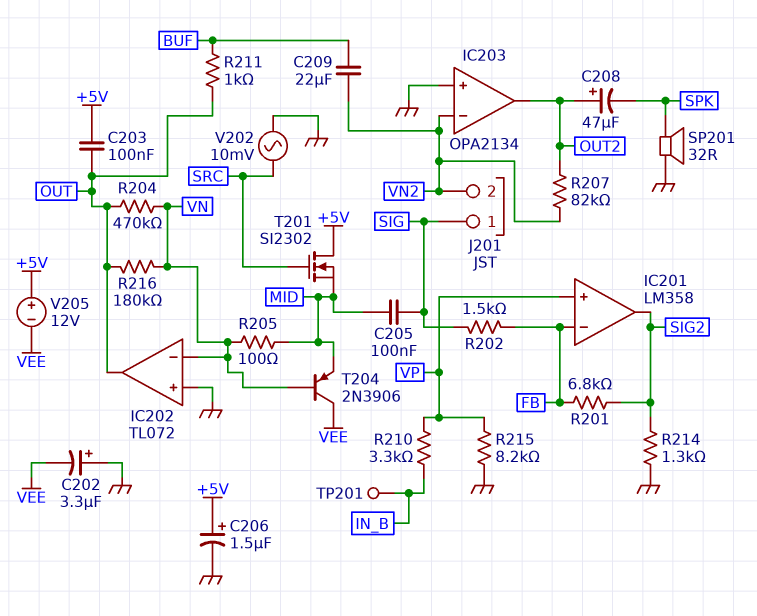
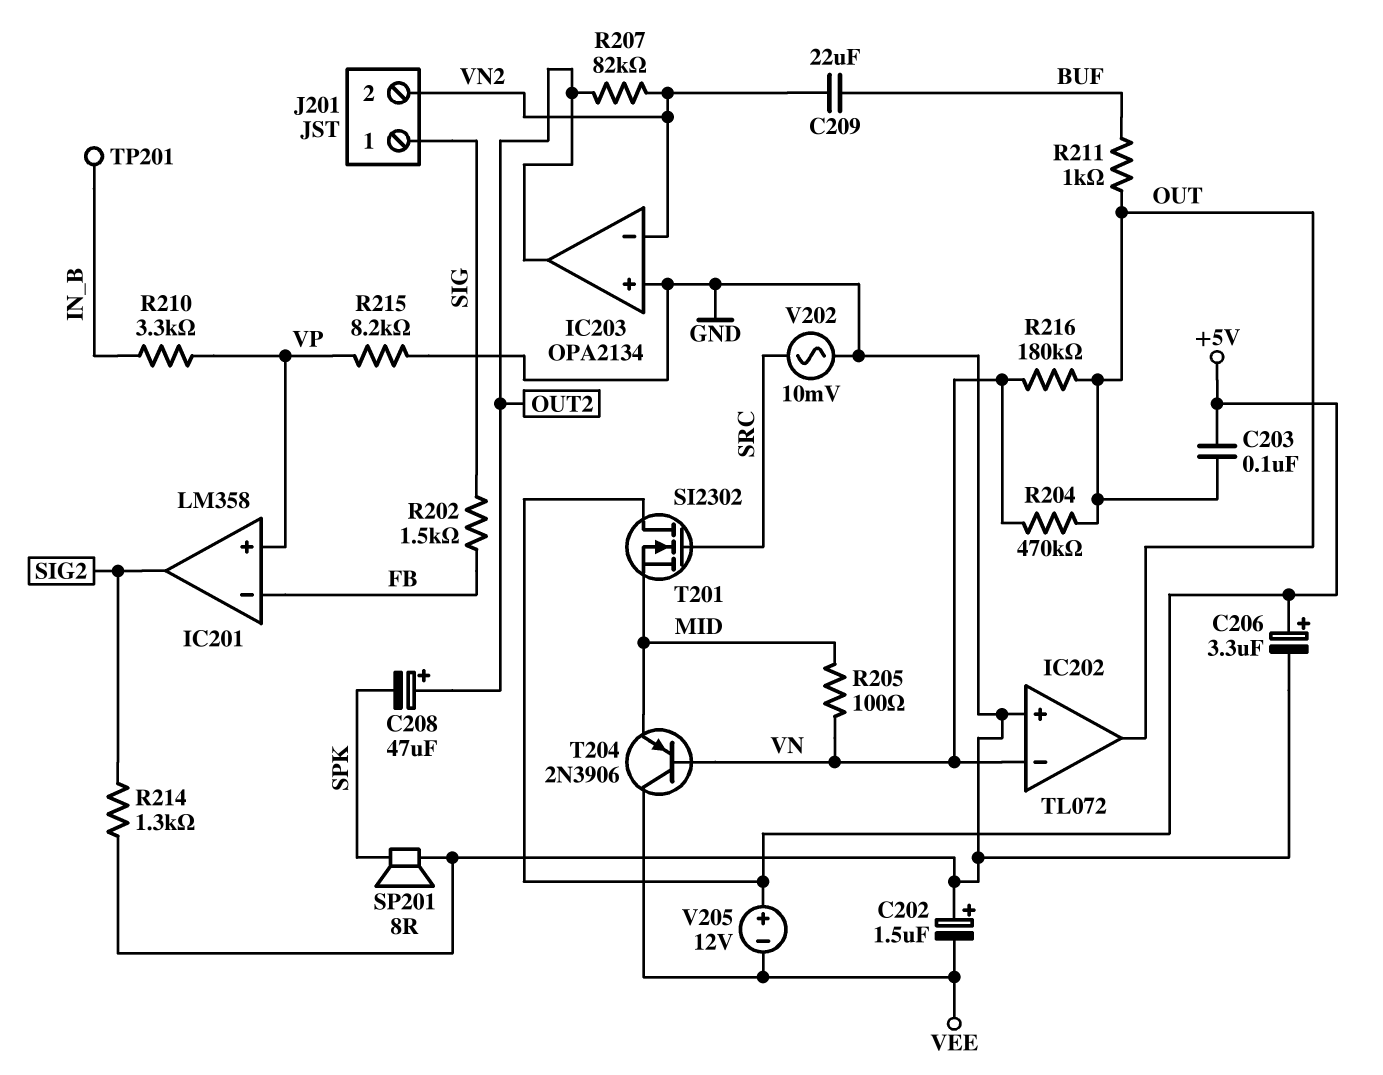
C202: 3.3uF (plus GND, minus VEE) -> 1.5uF (plus GND, minus VEE)
C205: 100nF (MID, SIG) -> none
C206: 1.5uF (plus +5V, minus GND) -> 3.3uF (plus +5V, minus GND)
R201: 6.8k (FB, SIG2) -> none
SP201: speaker 32R (GND, SPK) -> speaker 8R (GND, SPK)

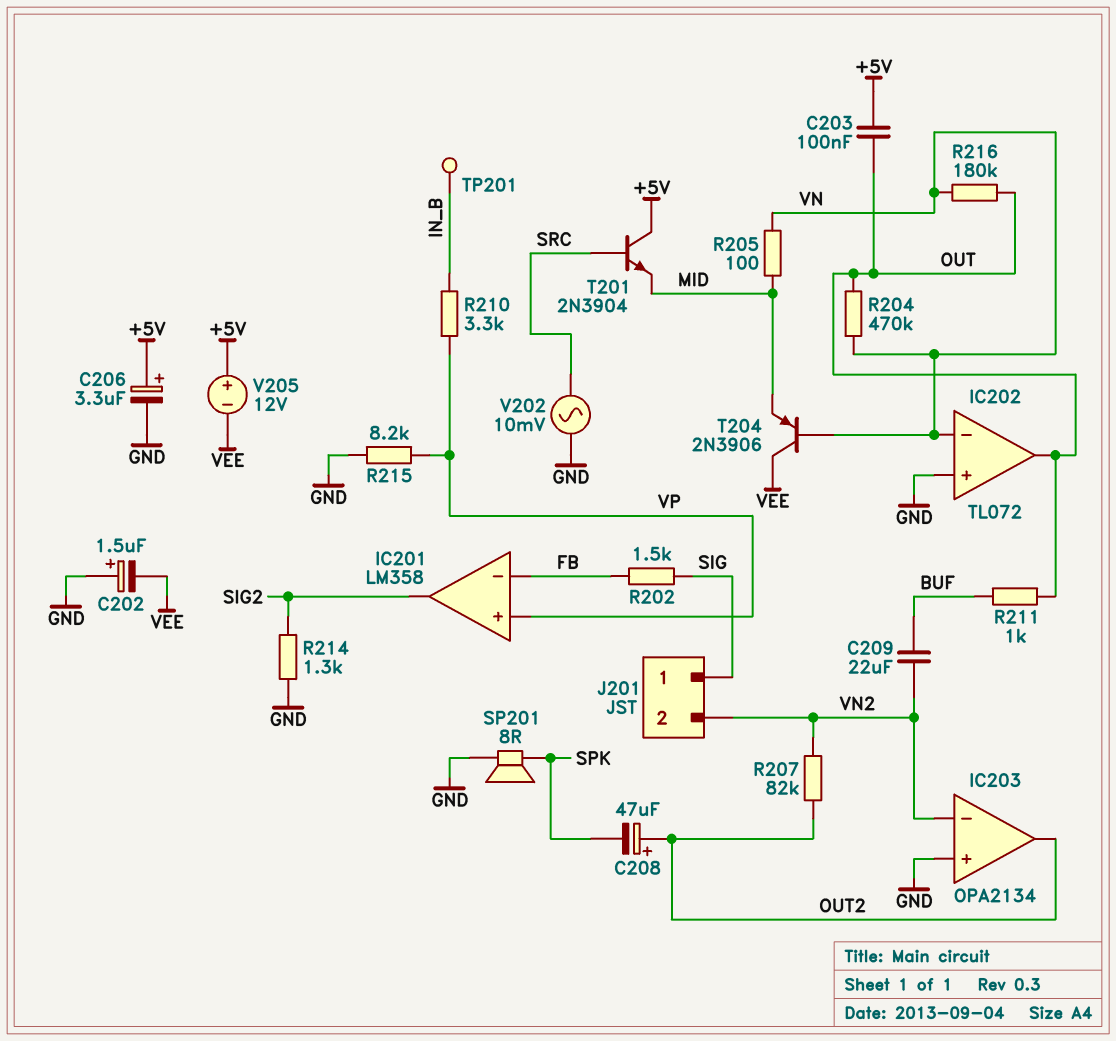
T201: NMOS SI2302 (G SRC, D +5V, S MID) -> NPN 2N3904 (B SRC, C +5V, E MID)

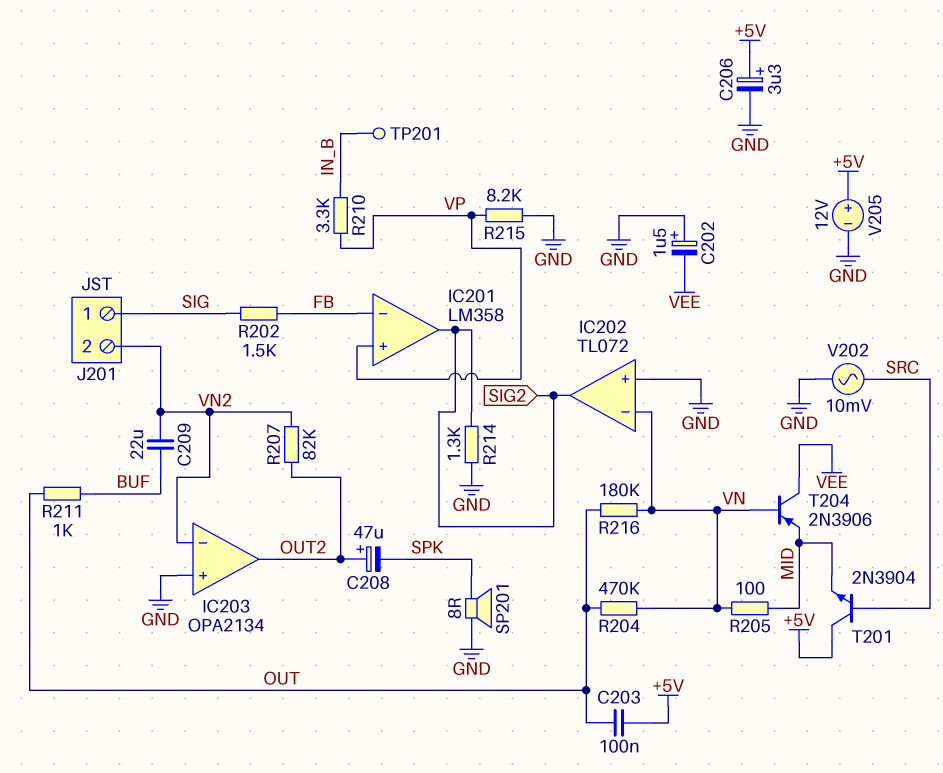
IC202 pin out: OUT -> SIG2
V205: 12V (plus +5V, minus VEE) -> 12V (plus +5V, minus GND)

